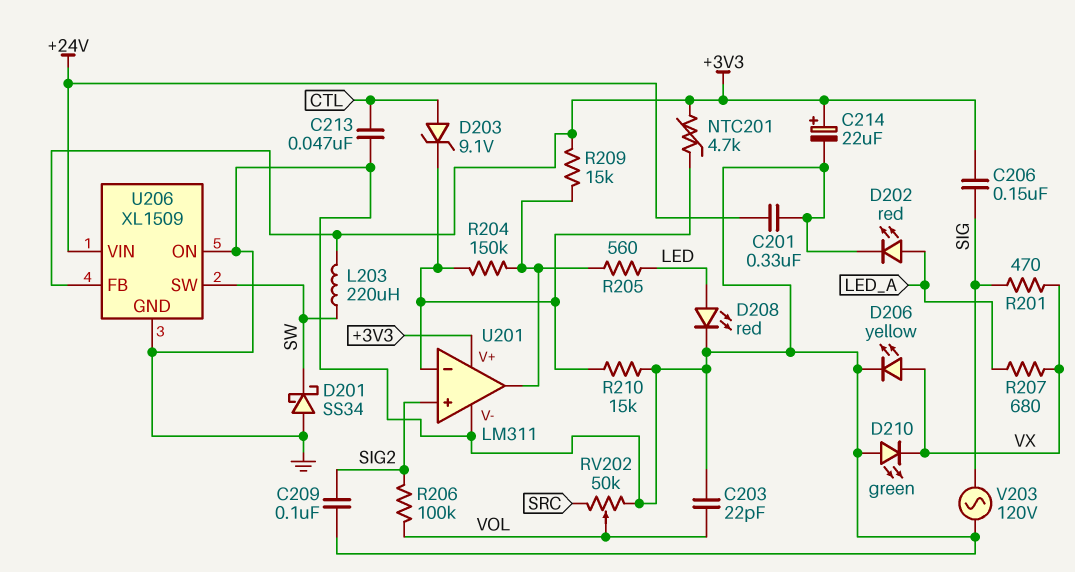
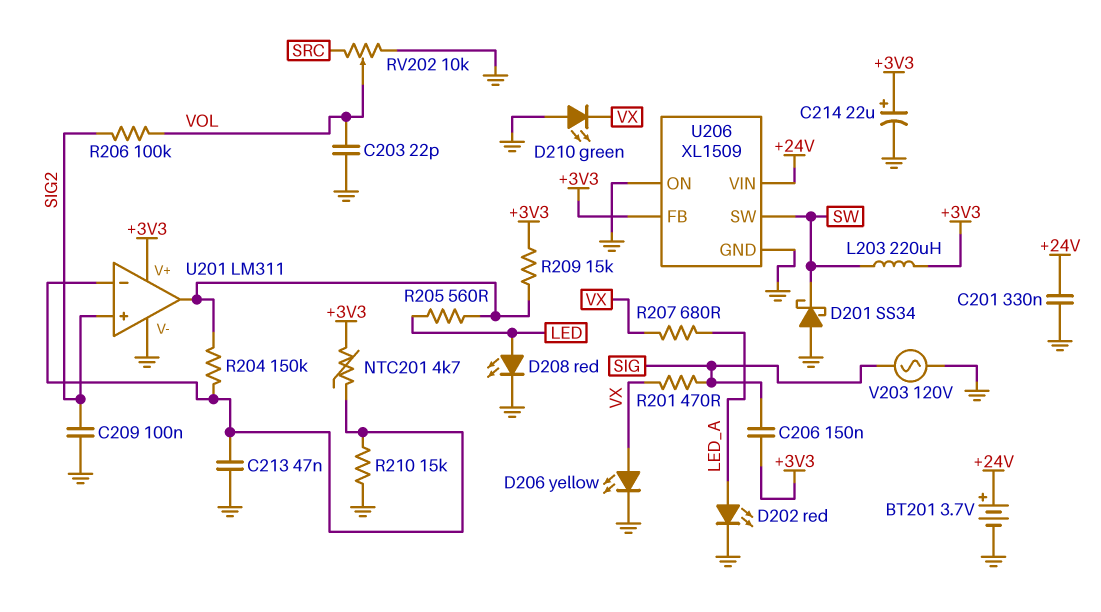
BT201: none -> 3.7V (plus +24V, minus GND)
C213: 47nF (CTL, GND) -> 47nF (GND, U201/in-)
D203: zener 9.1V (A CTL, K U201/in-) -> none
RV202: 50k (GND, SRC, wiper VOL) -> 10k (GND, SRC, wiper VOL)

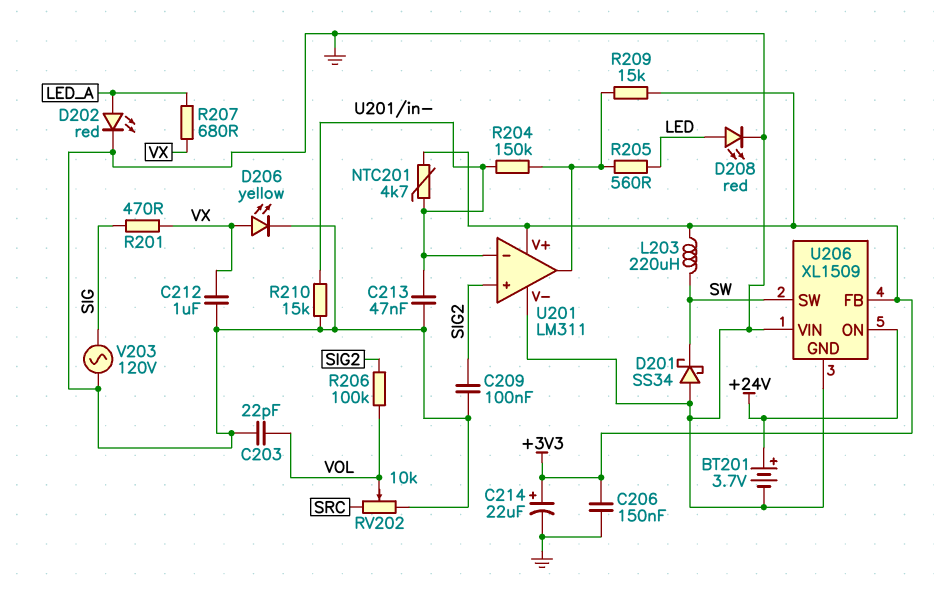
C201: 330nF (+24V, GND) -> none
C206: 150nF (+3V3, SIG) -> 150nF (+3V3, GND)
C212: none -> 1uF (GND, VX)
D210: LED green (A GND, K VX) -> none
U206 pin ON: GND -> +24V
U206 pin VIN: +24V -> GND

